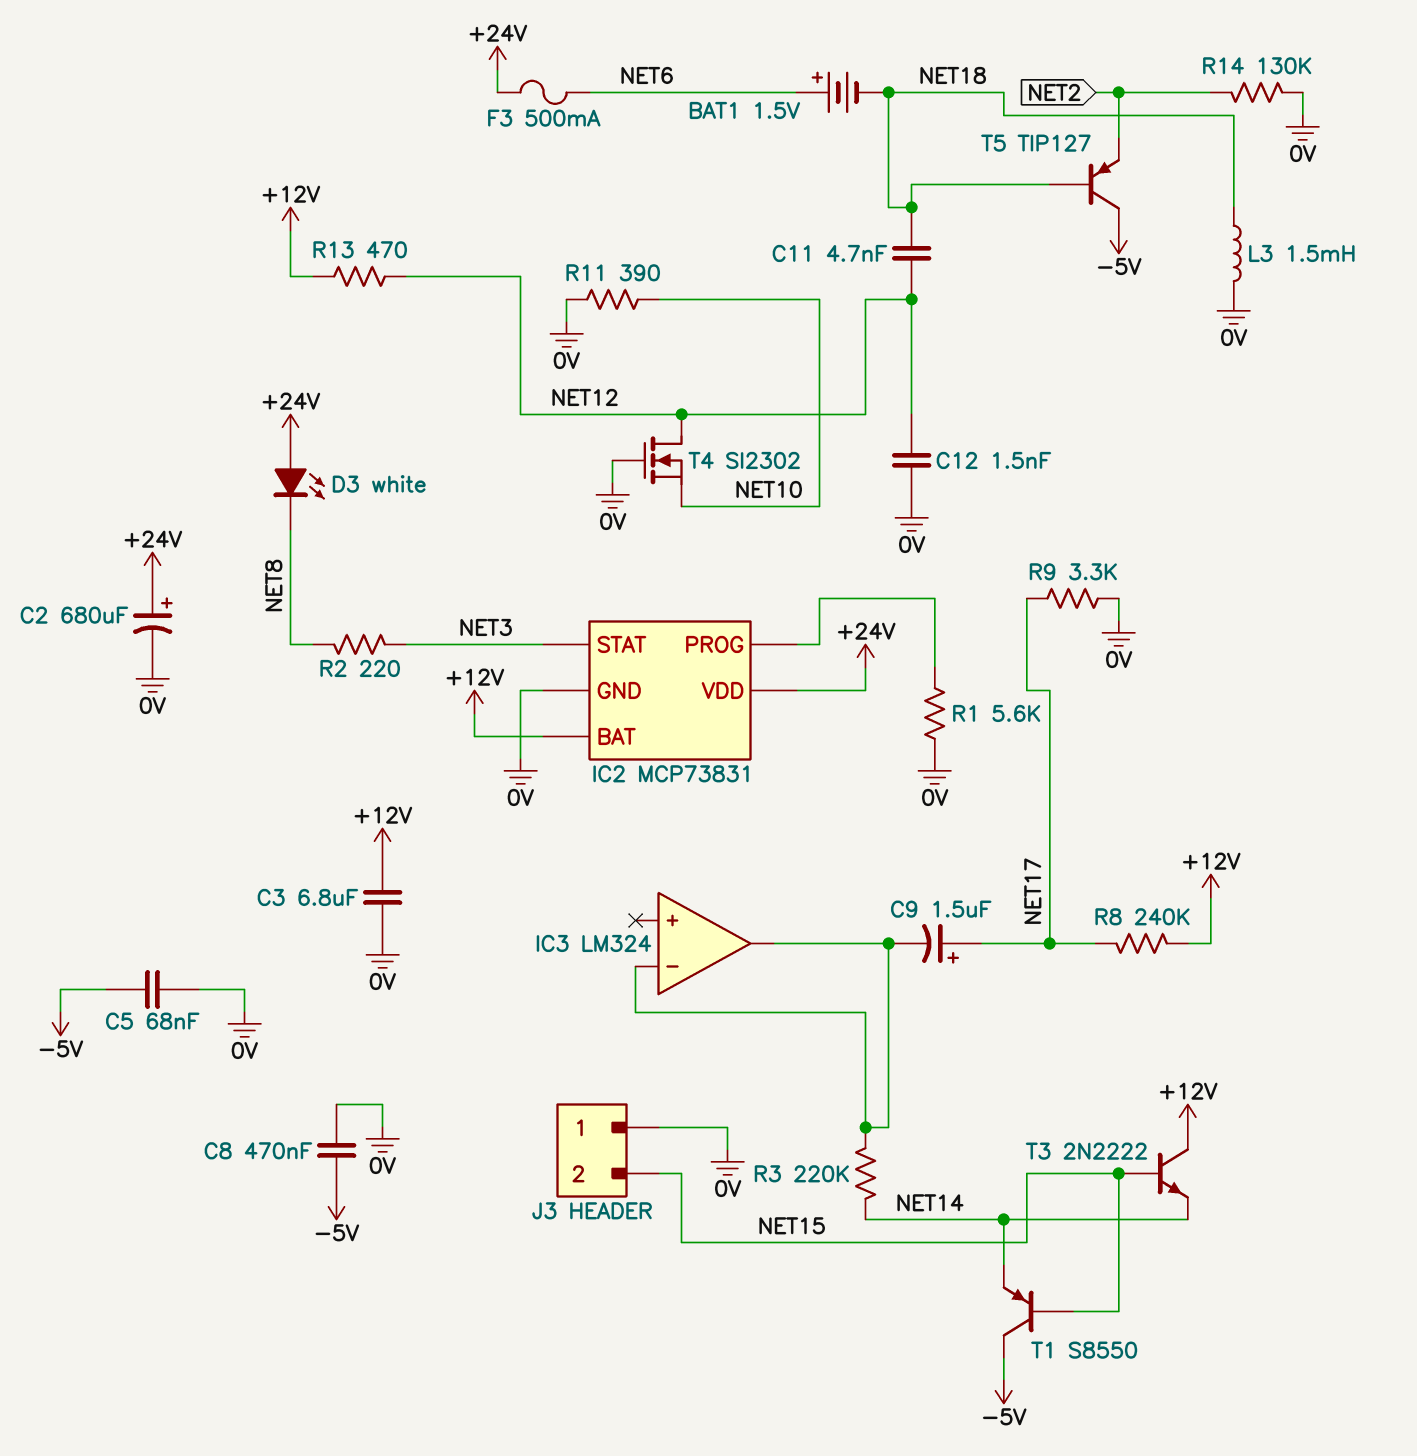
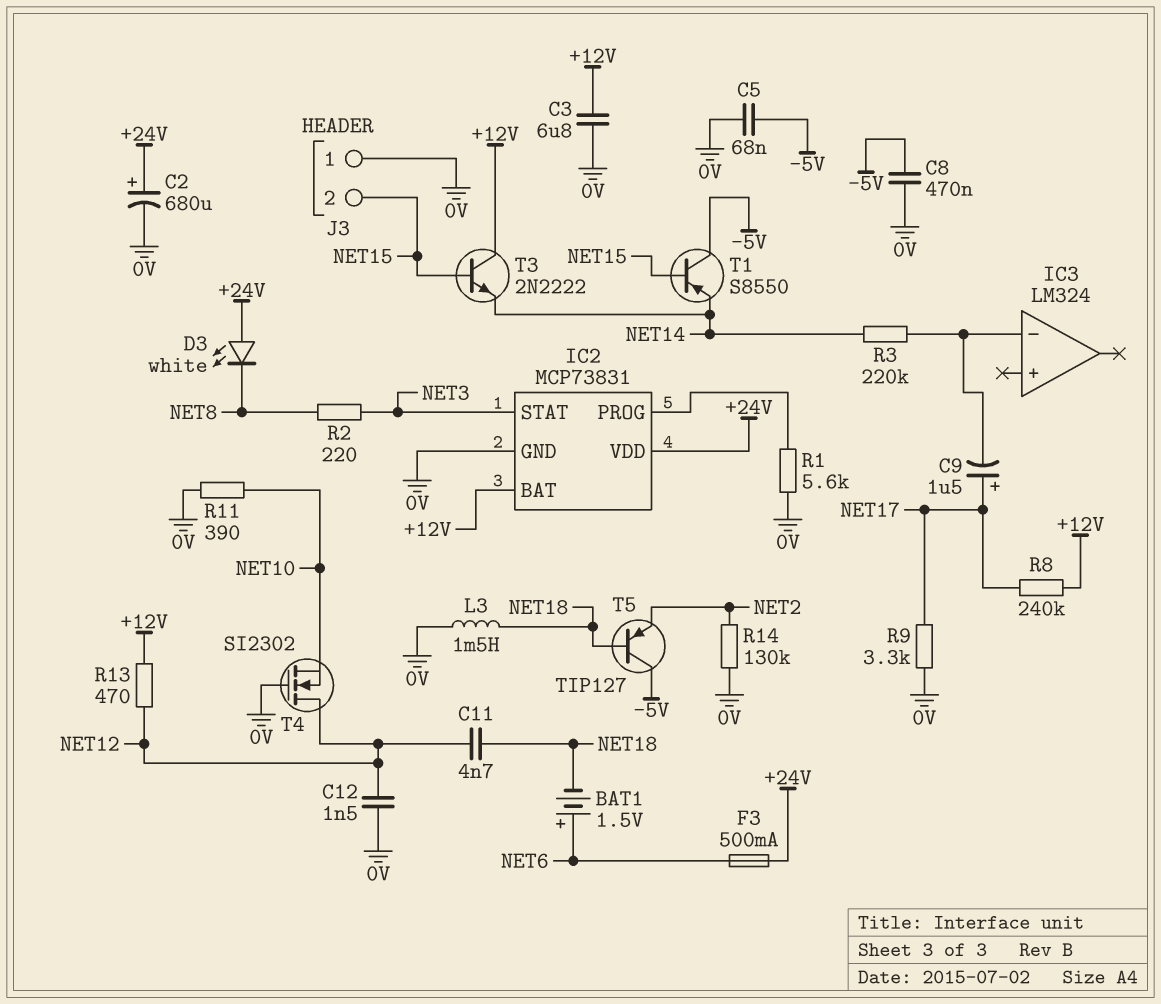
IC3 pin out: IC3/in- -> none

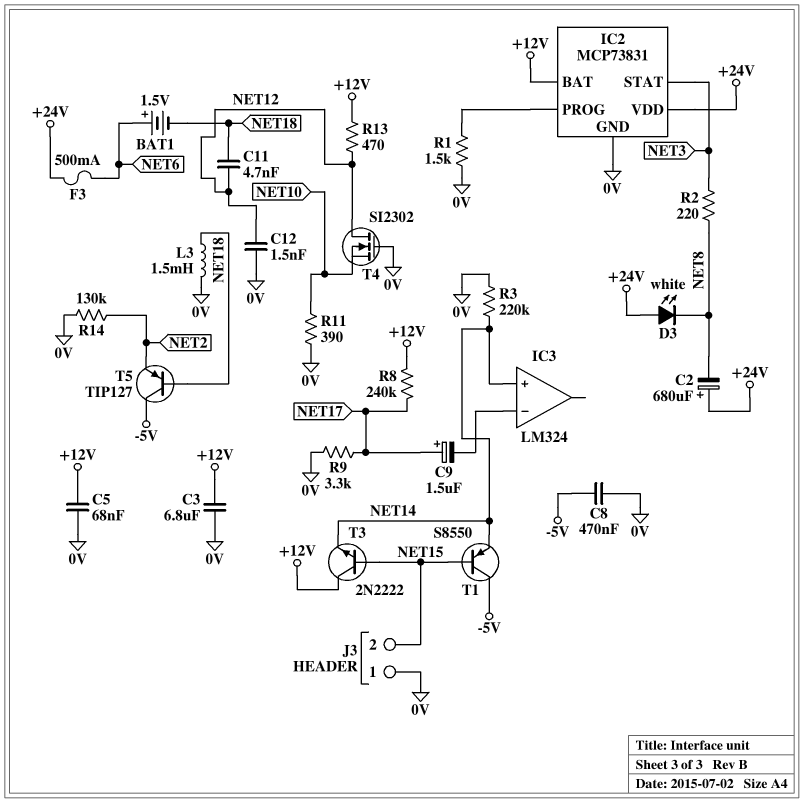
C2: 680uF (plus +24V, minus 0V) -> 680uF (plus +24V, minus NET8)
C5: 68nF (-5V, 0V) -> 68nF (+12V, 0V)
IC3 pin in+: none -> NET14
R1: 5.6k (0V, IC2/PROG) -> 1.5k (0V, IC2/PROG)
R3: 220k (IC3/in-, NET14) -> 220k (0V, NET14)

